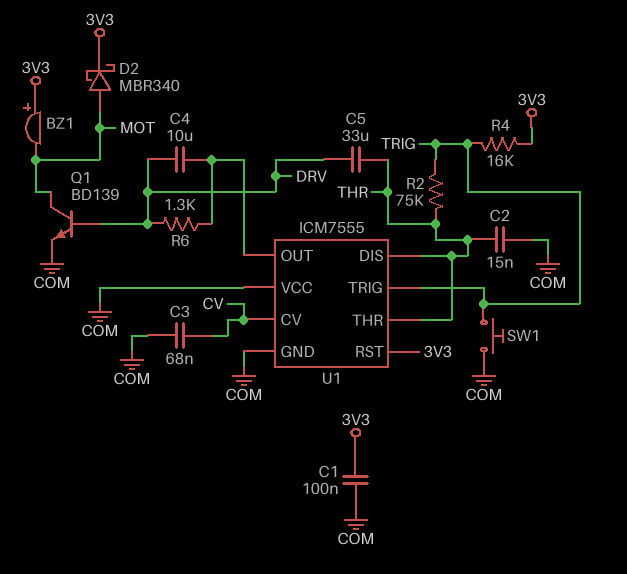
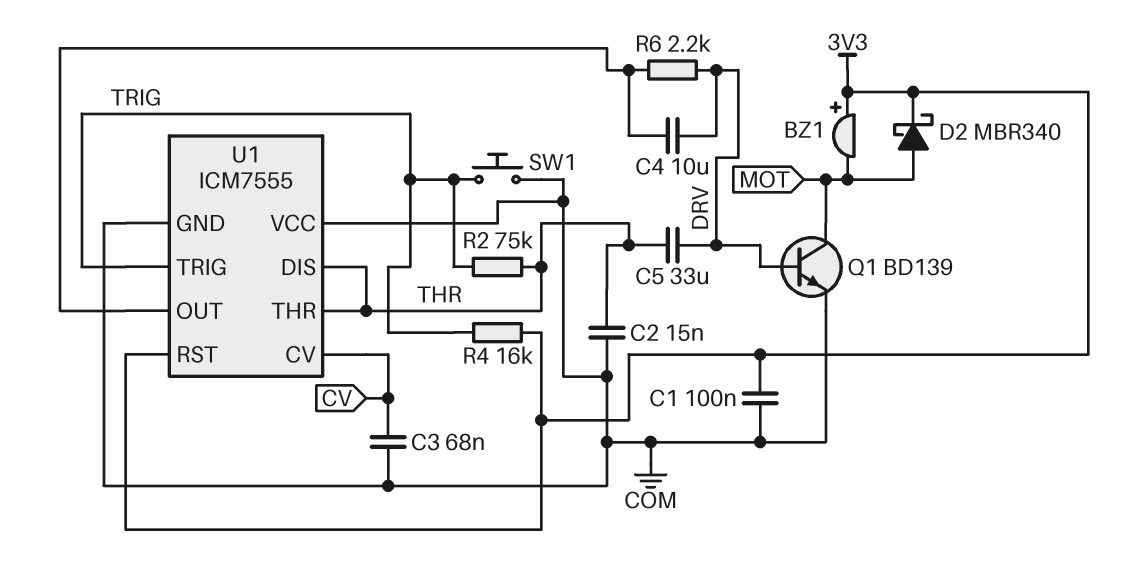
R6: 1.3k (DRV, U1/OUT) -> 2.2k (DRV, U1/OUT)

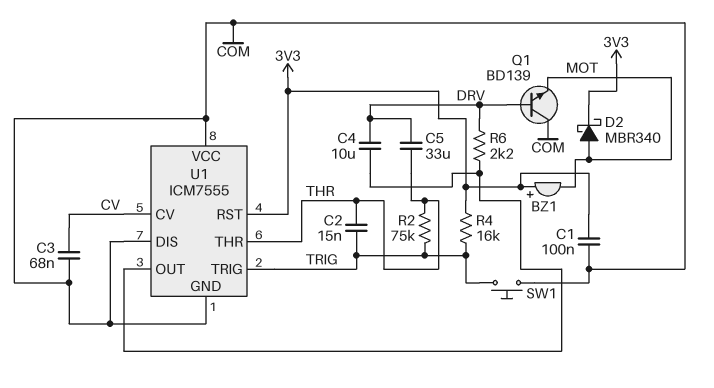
C2: 15nF (COM, THR) -> 15nF (THR, TRIG)
Q1: NPN BD139 (B DRV, C MOT, E COM) -> NPN BD139 (B DRV, C COM, E MOT)
U1 pin DIS: THR -> COM

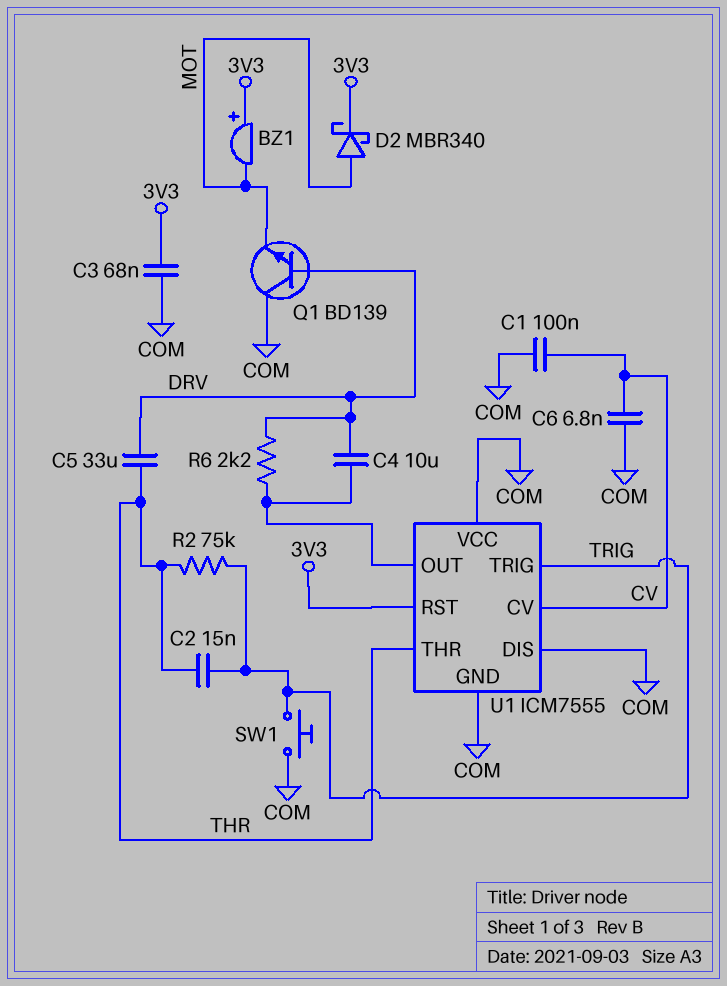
C1: 100nF (3V3, COM) -> 100nF (COM, CV)
C3: 68nF (COM, CV) -> 68nF (3V3, COM)
C6: none -> 6.8nF (COM, CV)
R4: 16k (3V3, TRIG) -> none

